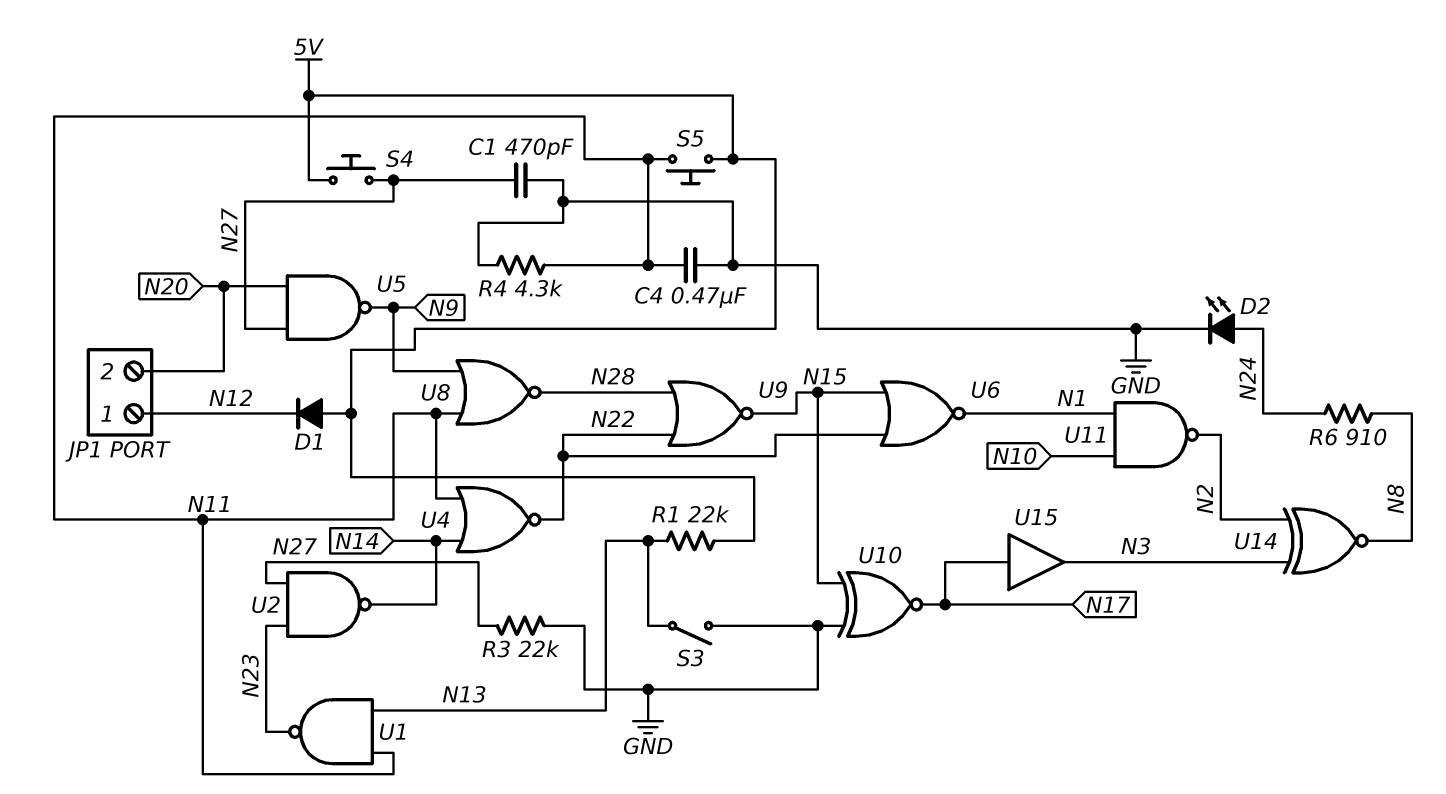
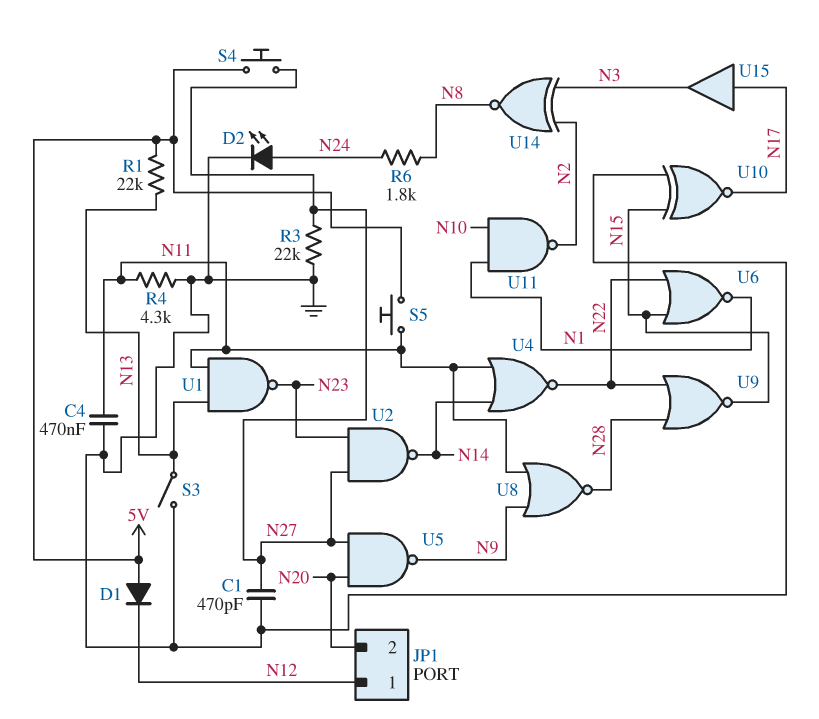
R6: 910 (N8, N24) -> 1.8k (N8, N24)

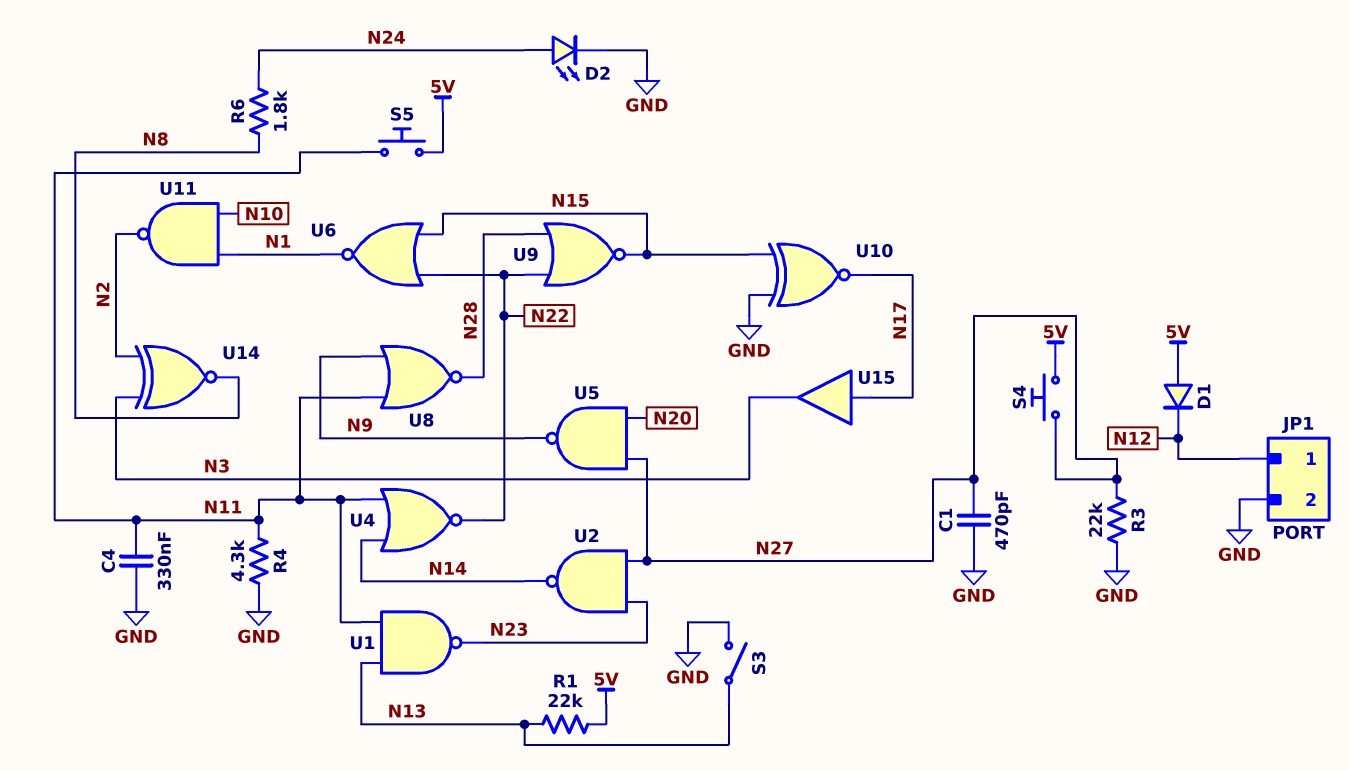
C4: 470nF (GND, N11) -> 330nF (GND, N11)
JP1 pin 2: N20 -> GND

